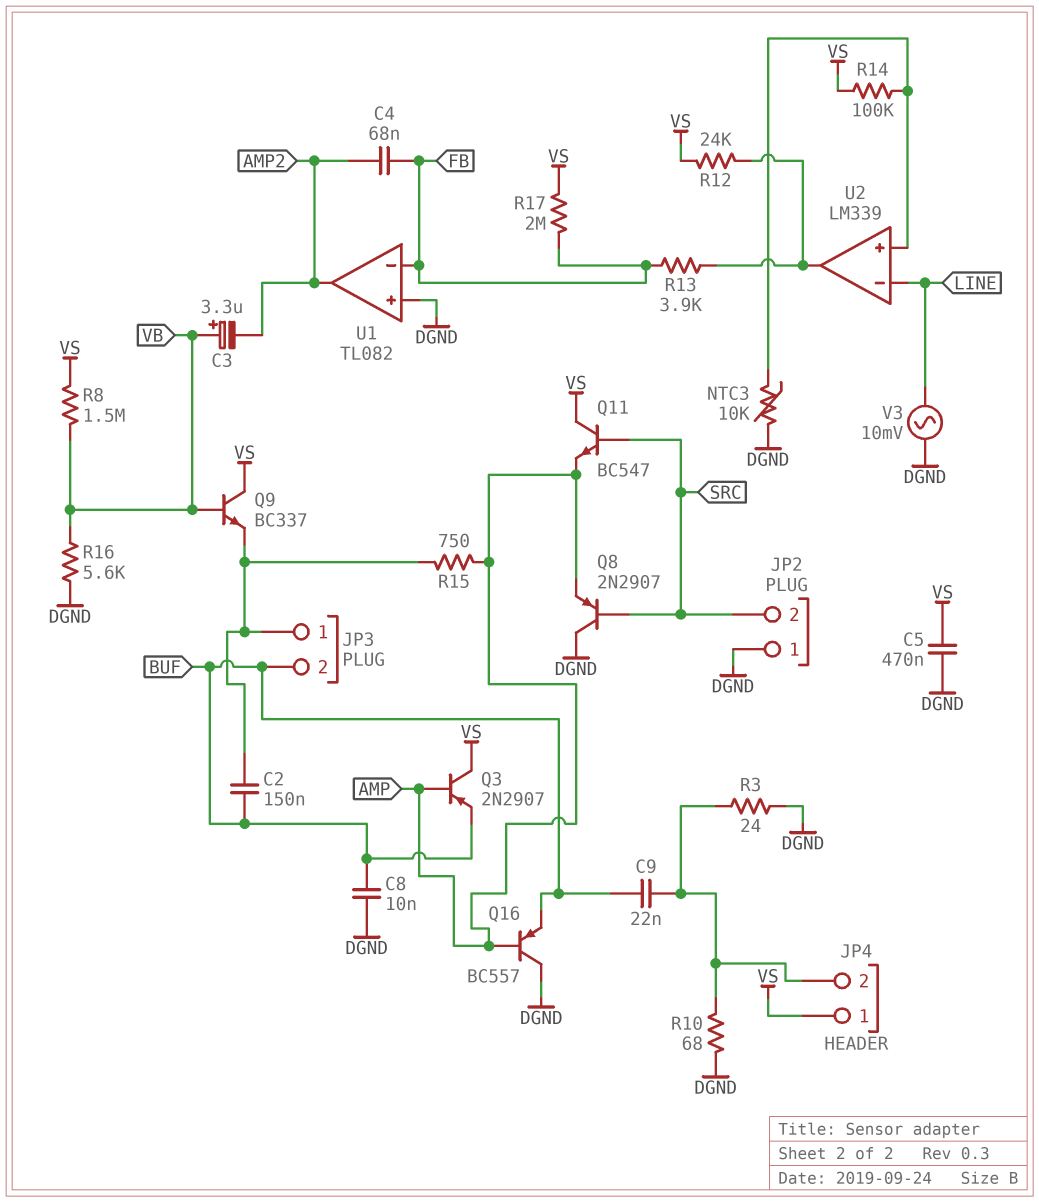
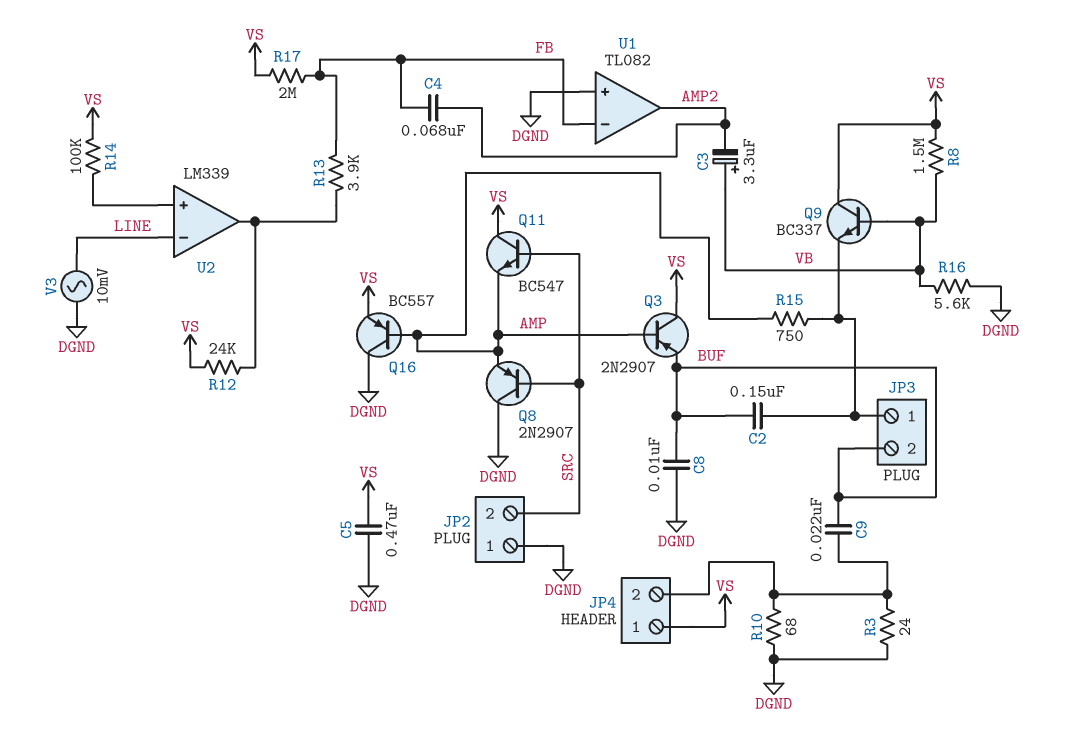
NTC3: 10k (DGND, U2/in+) -> none
Q16: PNP BC557 (B AMP, C DGND, E BUF) -> PNP BC557 (B AMP, C DGND, E VS)

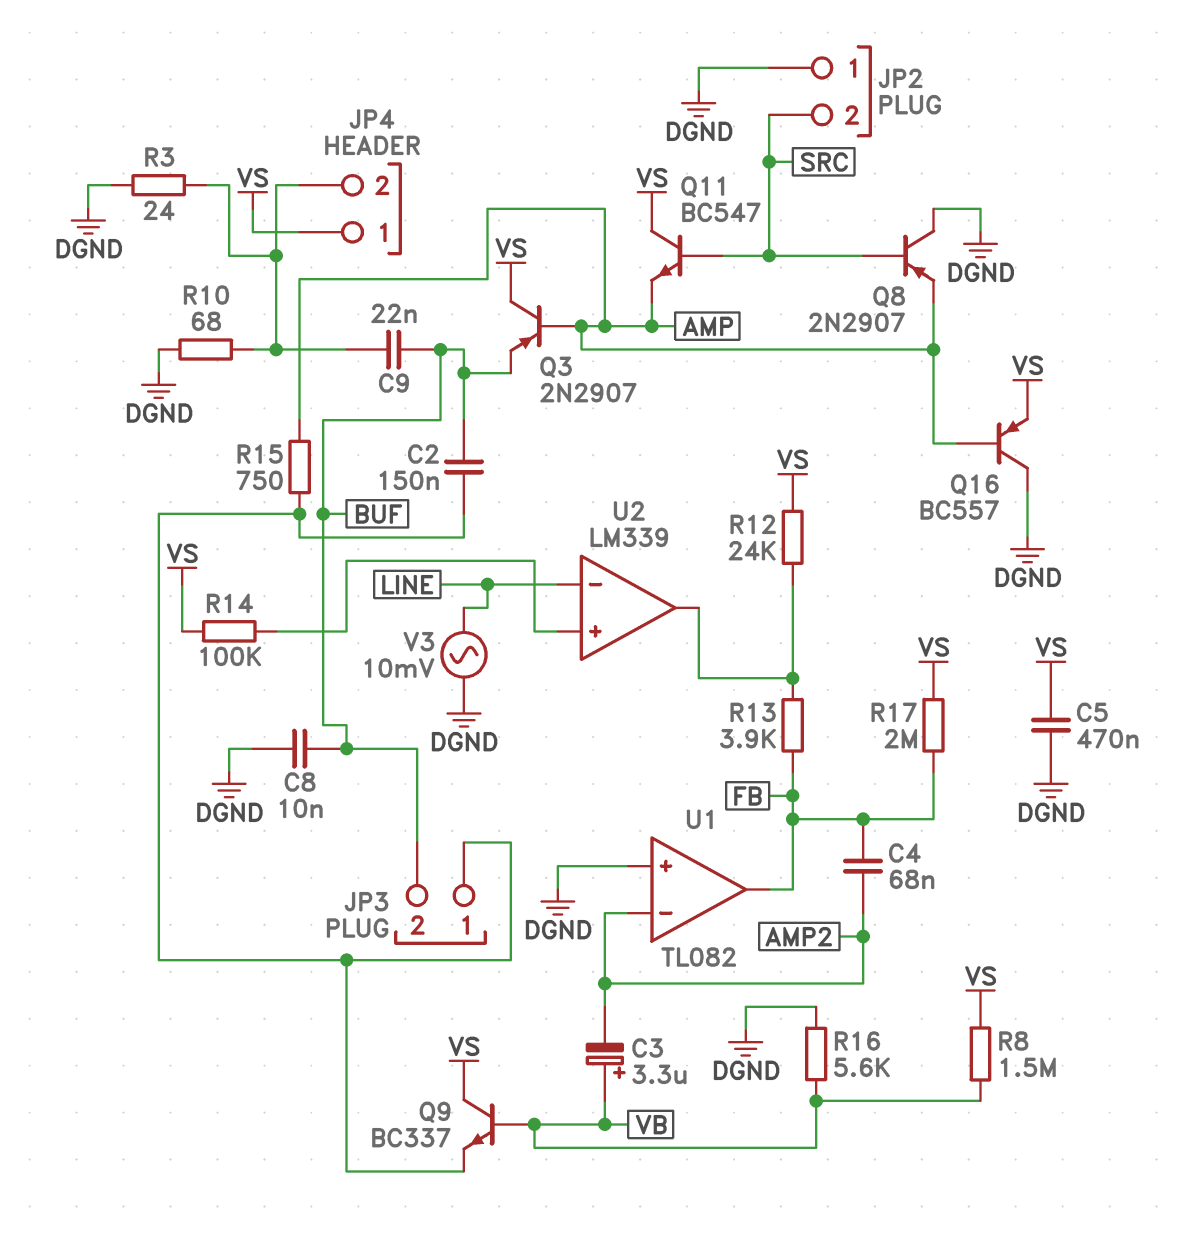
U1 pin in-: FB -> AMP2
U1 pin out: AMP2 -> FB

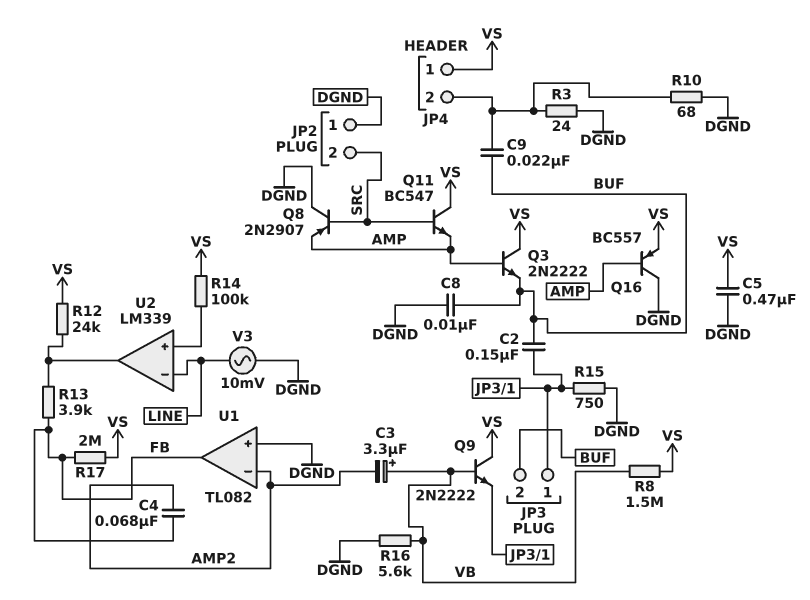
Q3: PNP 2N2907 (B AMP, C VS, E BUF) -> NPN 2N2222 (B AMP, C VS, E BUF)
Q9: NPN BC337 (B VB, C VS, E JP3/1) -> NPN 2N2222 (B VB, C VS, E JP3/1)
R15: 750 (AMP, JP3/1) -> 750 (DGND, JP3/1)

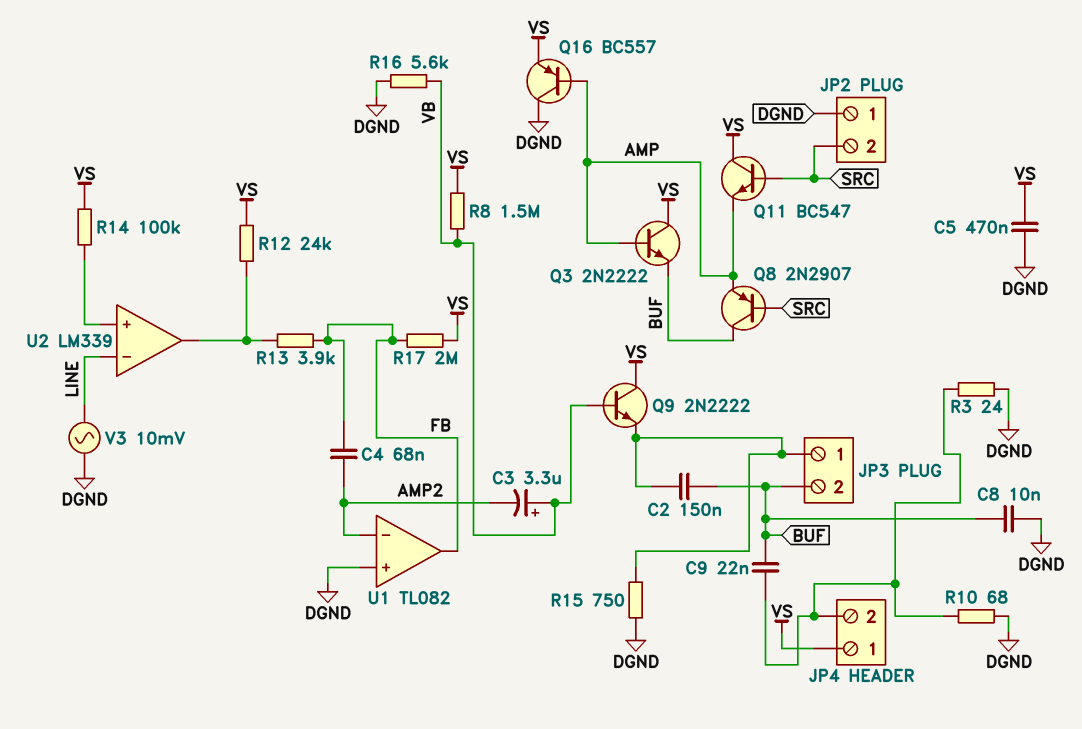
Q8: PNP 2N2907 (B SRC, C DGND, E AMP) -> PNP 2N2907 (B SRC, C BUF, E AMP)

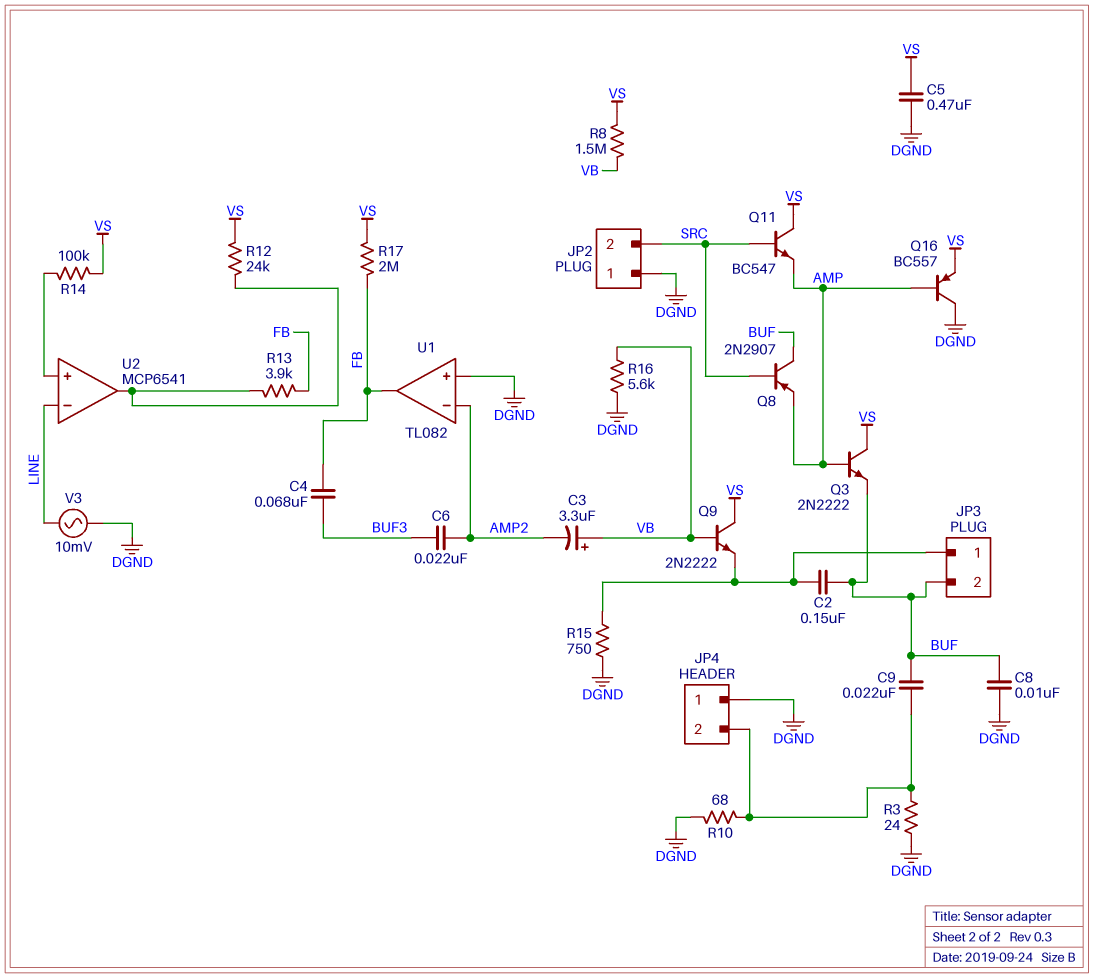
C4: 68nF (AMP2, FB) -> 68nF (BUF3, FB)
C6: none -> 22nF (AMP2, BUF3)
JP4 pin 1: VS -> DGND
U2: LM339 -> MCP6541

